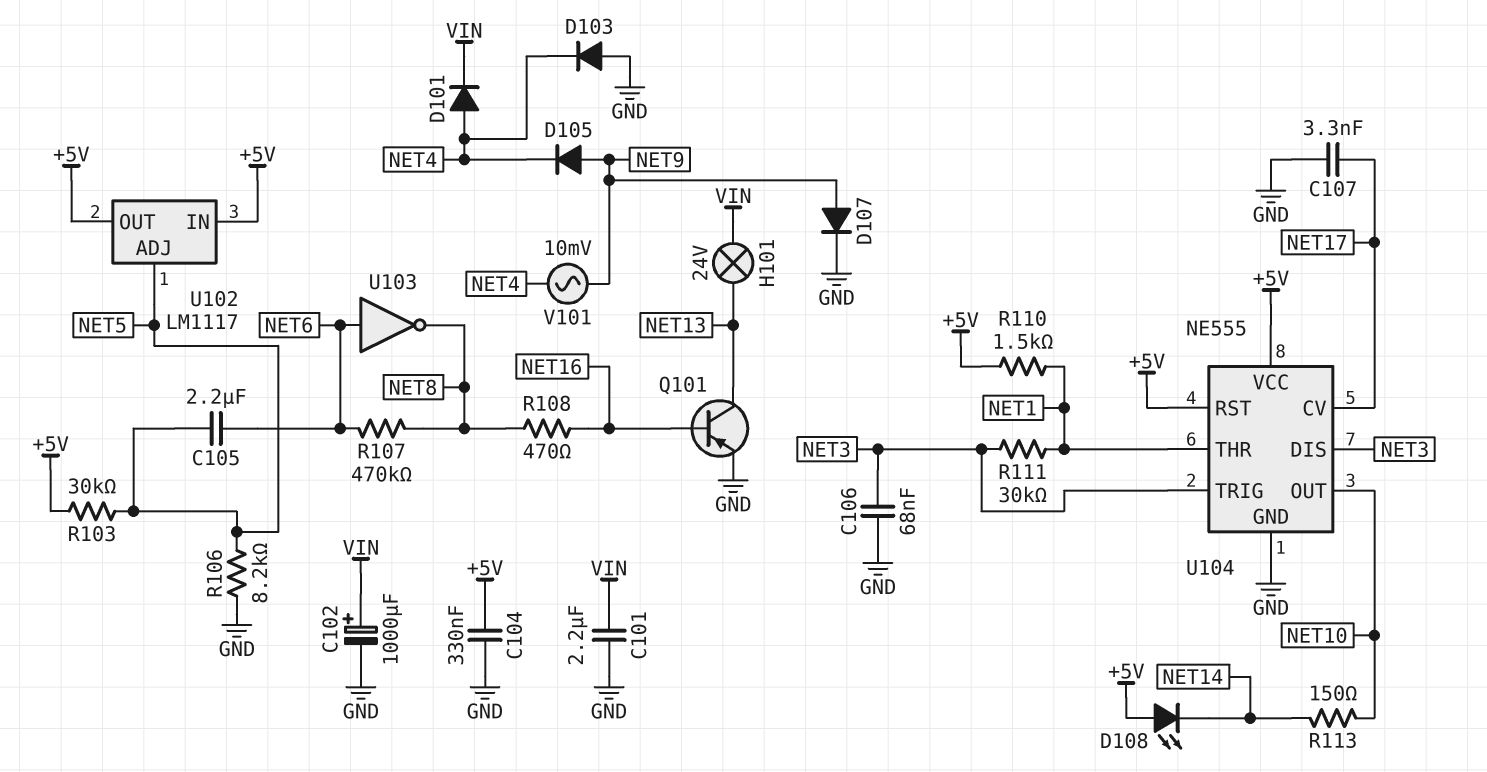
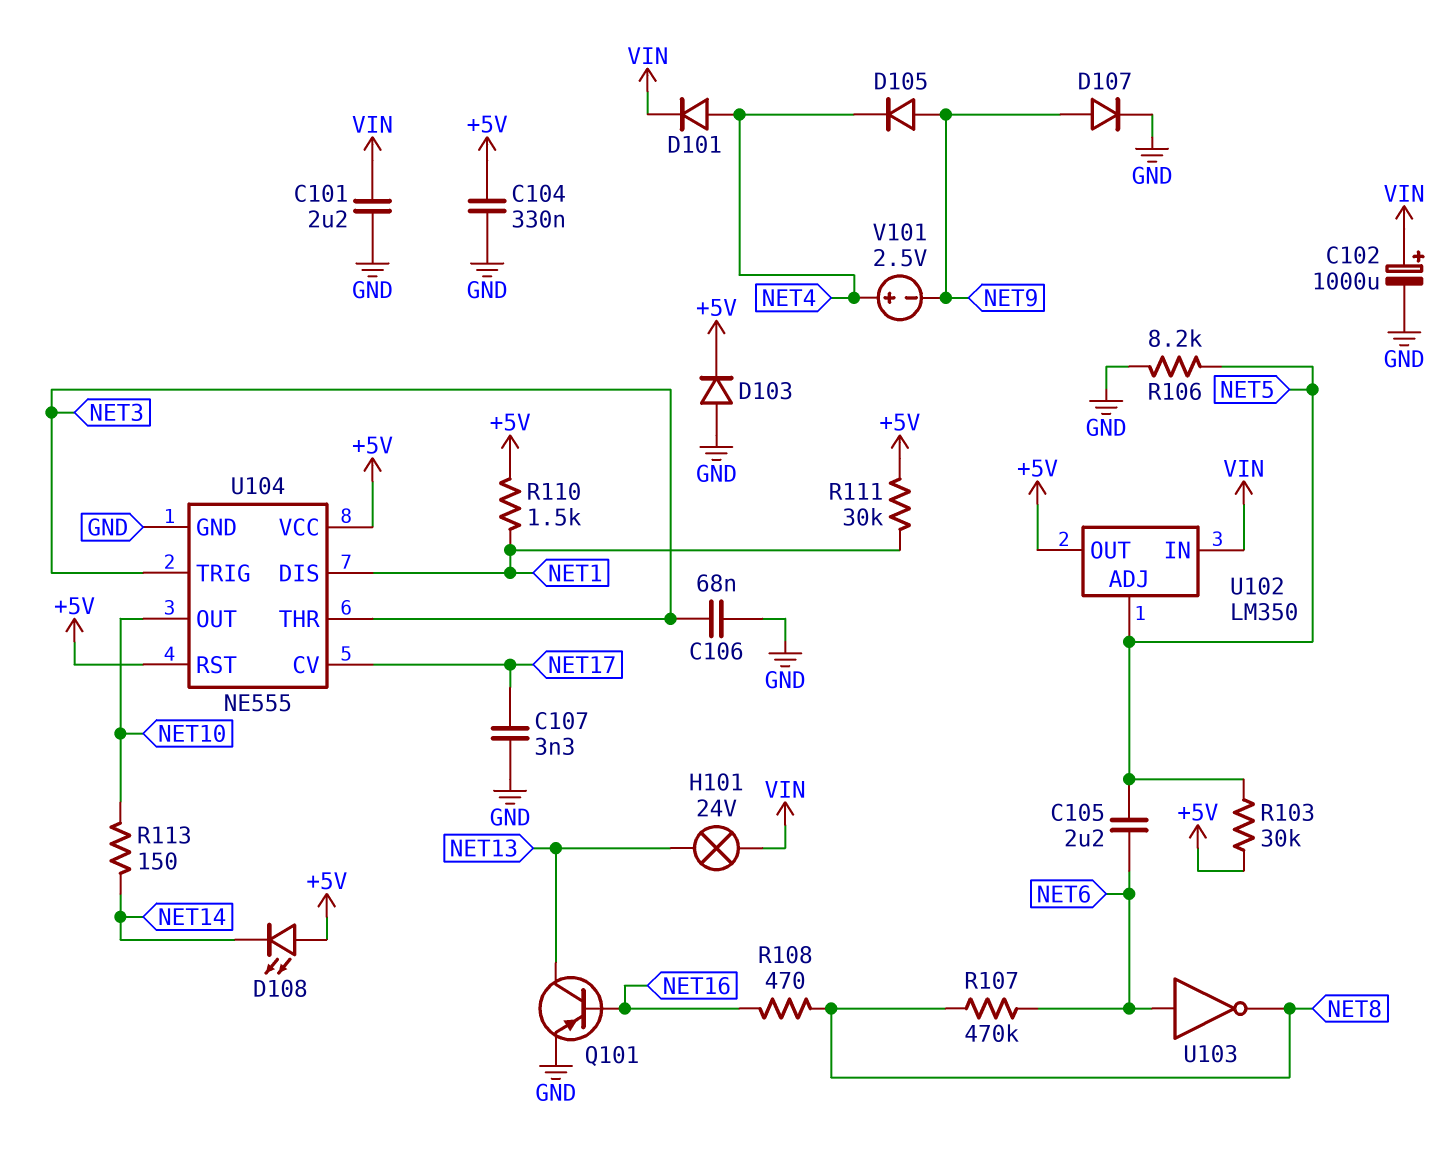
D103: diode (A GND, K NET4) -> diode (A GND, K +5V)
R111: 30k (NET1, NET3) -> 30k (+5V, NET1)
U102: LM1117 -> LM350
U102 pin IN: +5V -> VIN
U104 pin DIS: NET3 -> NET1
U104 pin THR: NET1 -> NET3
V101: AC 10mV (NET4, NET9) -> 2.5V (plus NET4, minus NET9)

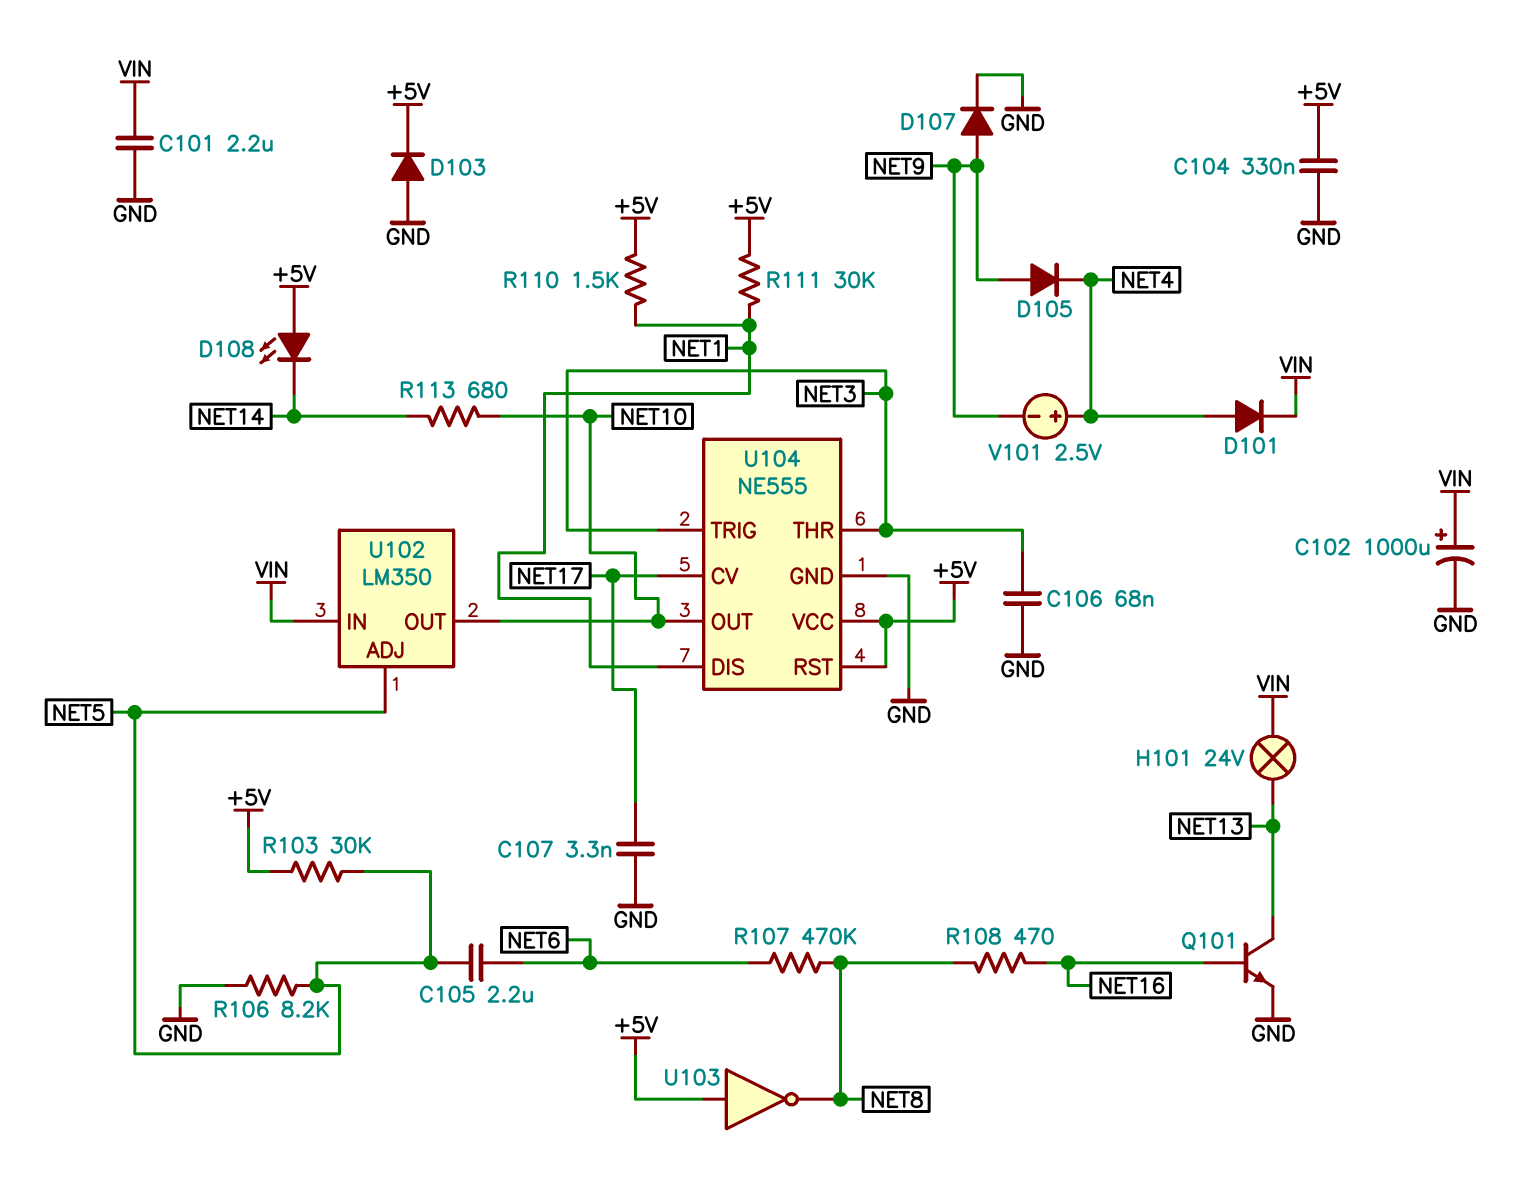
Q101: PNP (B NET16, C NET13, E GND) -> NPN (B NET16, C NET13, E GND)
R113: 150 (NET10, NET14) -> 680 (NET10, NET14)
U102 pin OUT: +5V -> NET10
U103: NOT (in NET6, out NET8) -> NOT (in +5V, out NET8)

